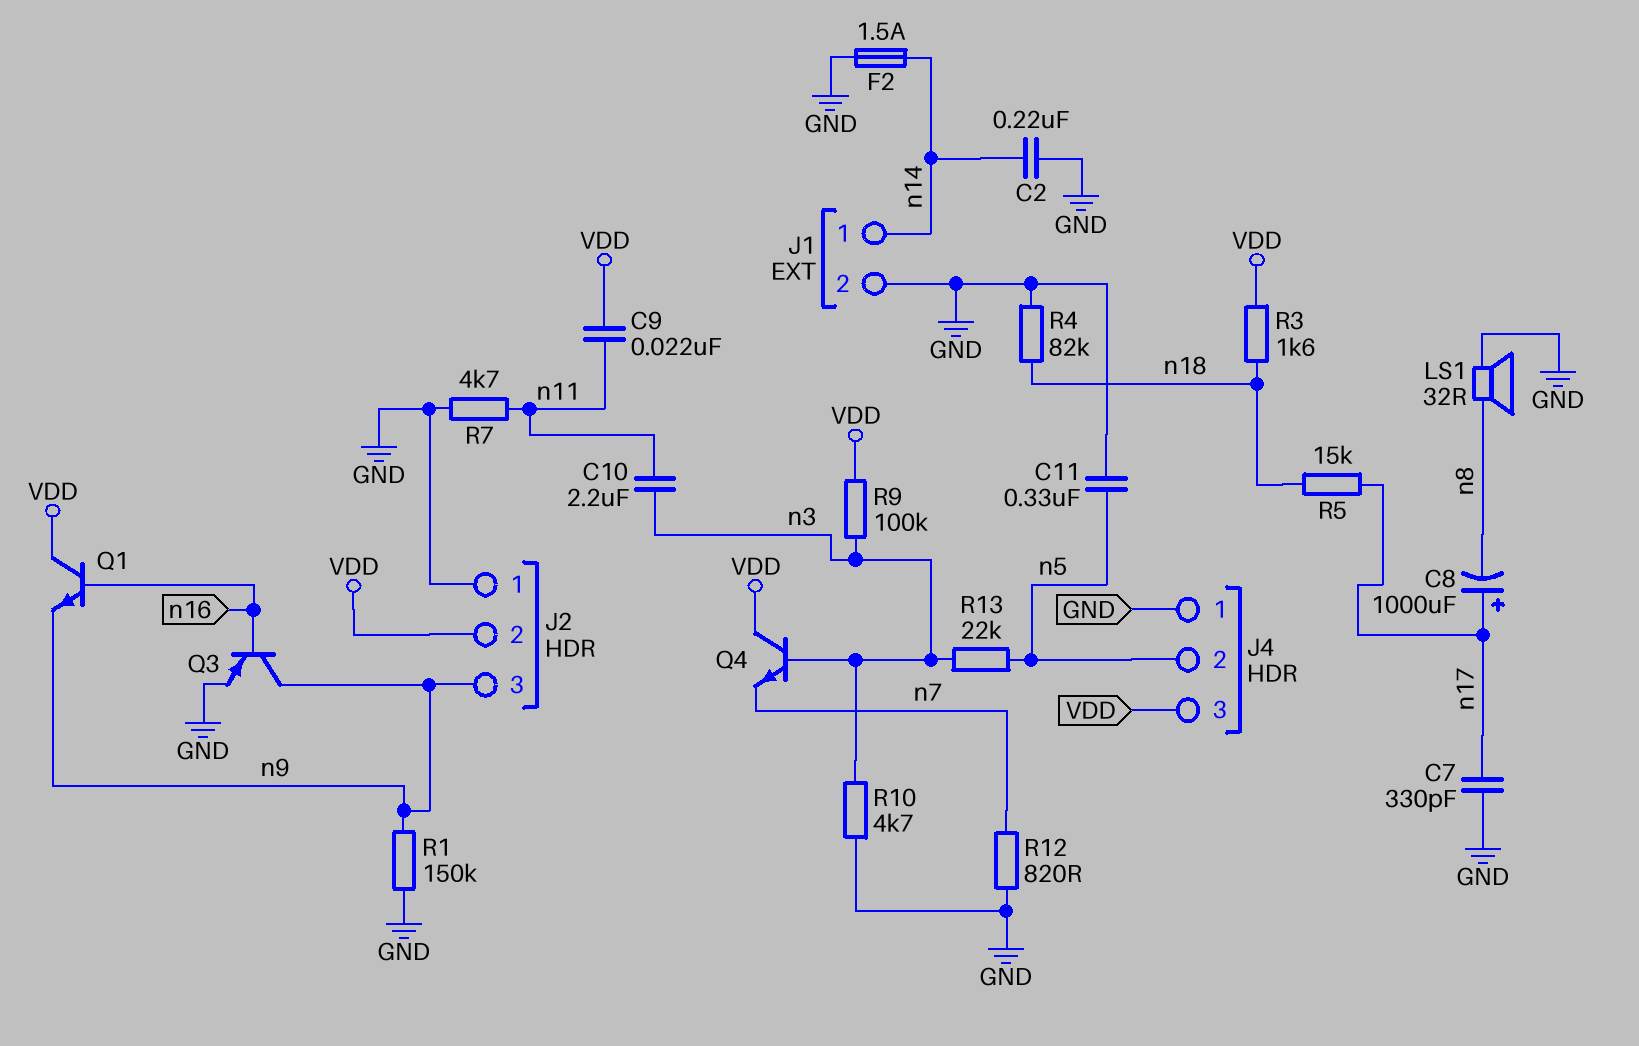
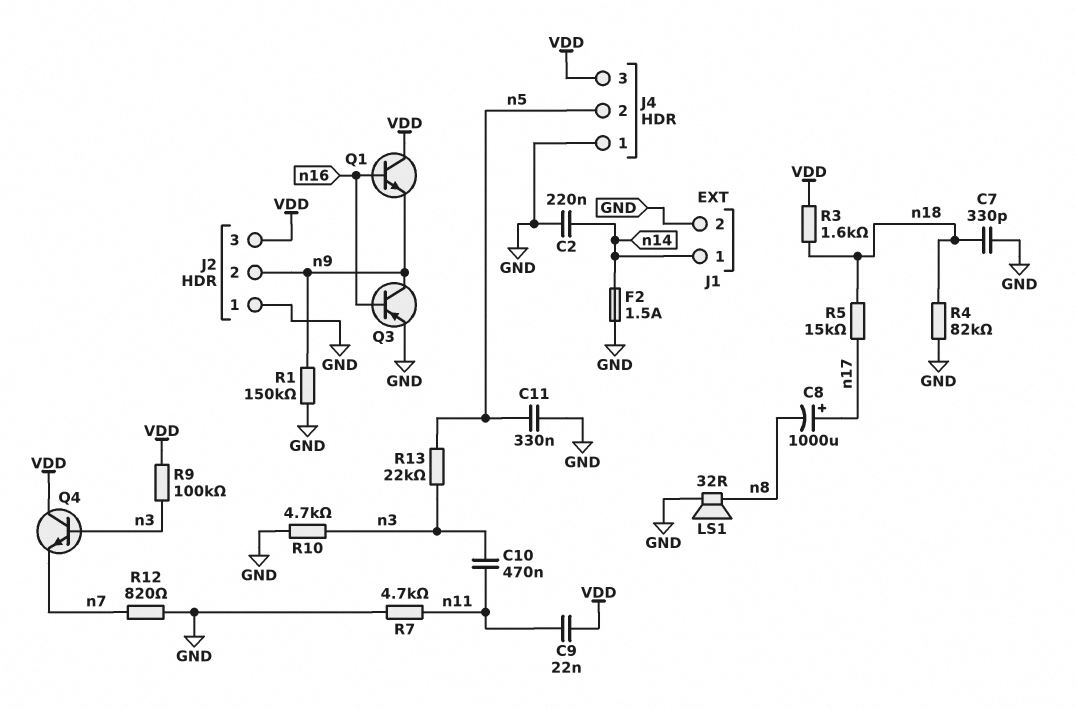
C7: 330pF (GND, n17) -> 330pF (GND, n18)
C10: 2.2uF (n3, n11) -> 470nF (n3, n11)
J2 pin 2: VDD -> n9
J2 pin 3: n9 -> VDD

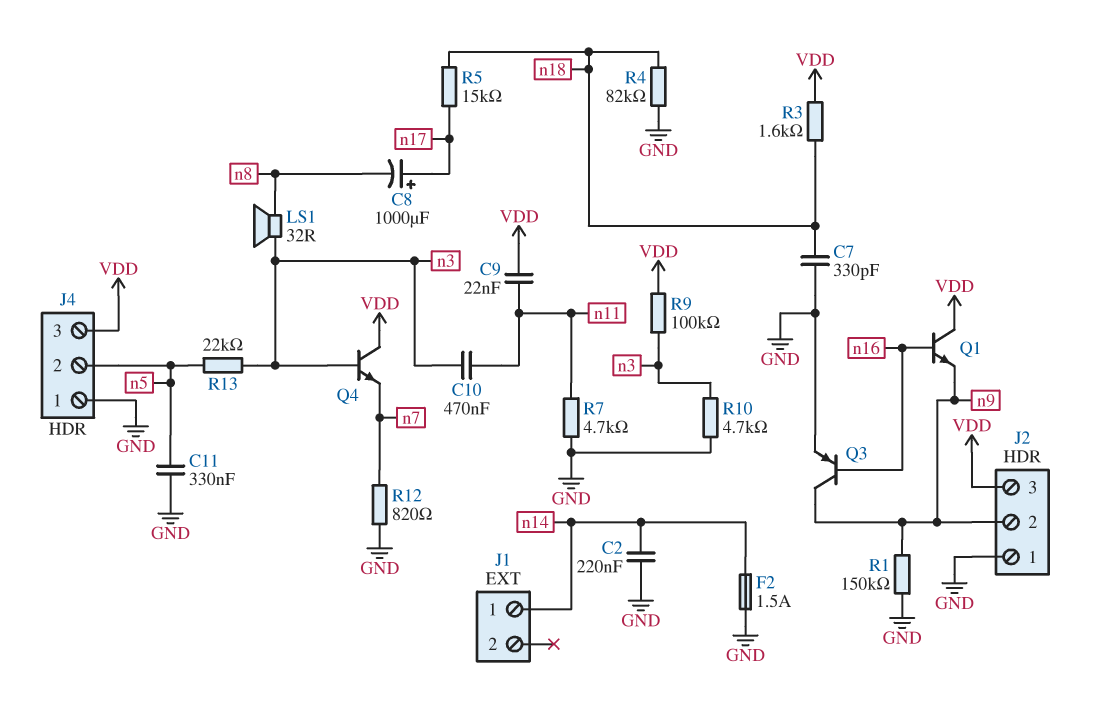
J1 pin 2: GND -> none
LS1: speaker 32R (GND, n8) -> speaker 32R (n3, n8)

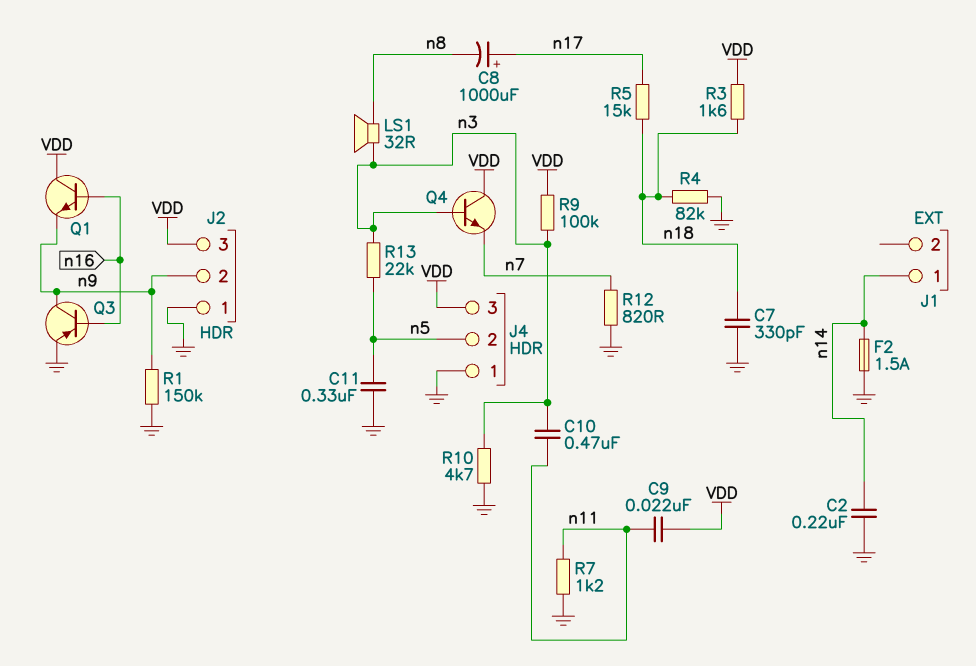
R7: 4.7k (GND, n11) -> 1.2k (GND, n11)

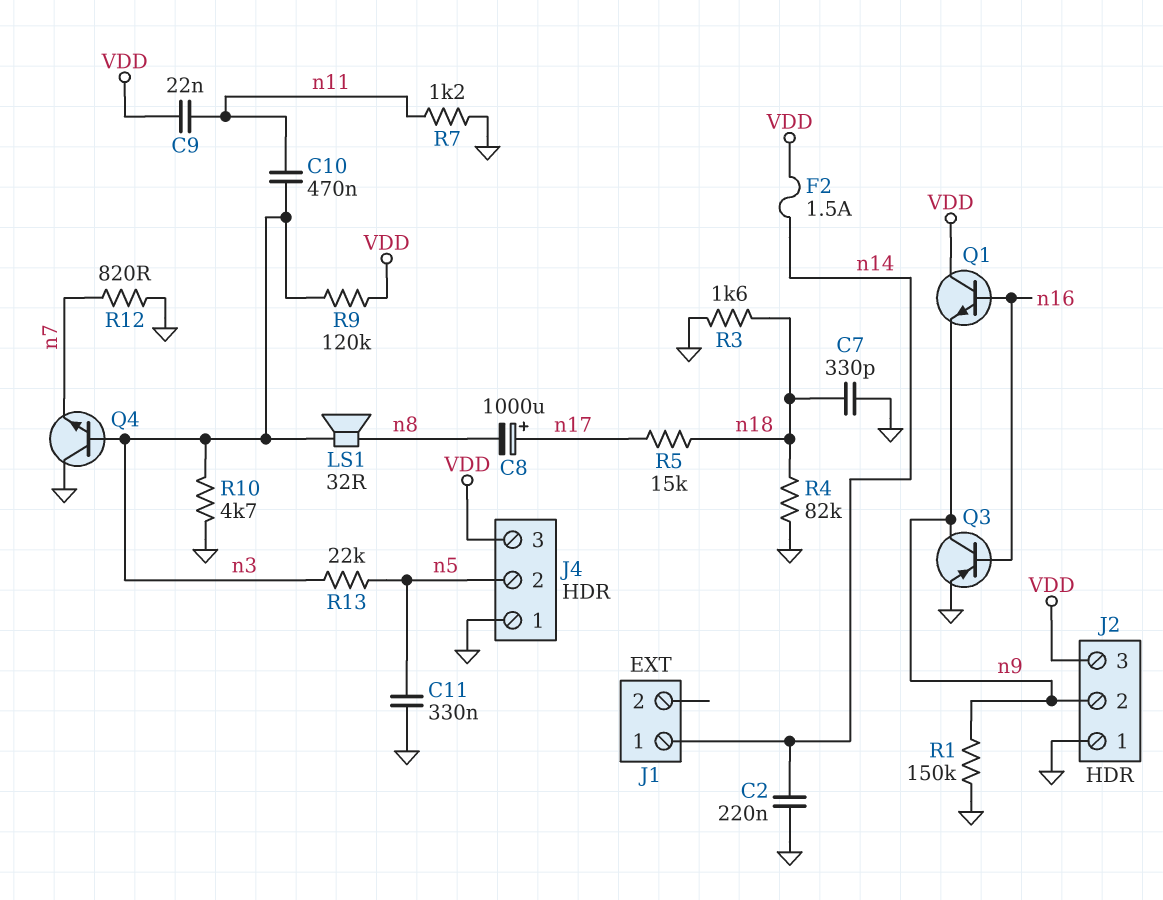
F2: 1.5A (GND, n14) -> 1.5A (VDD, n14)
Q4: NPN (B n3, C VDD, E n7) -> NPN (B n3, C GND, E n7)
R3: 1.6k (VDD, n18) -> 1.6k (GND, n18)
R9: 100k (VDD, n3) -> 120k (VDD, n3)

